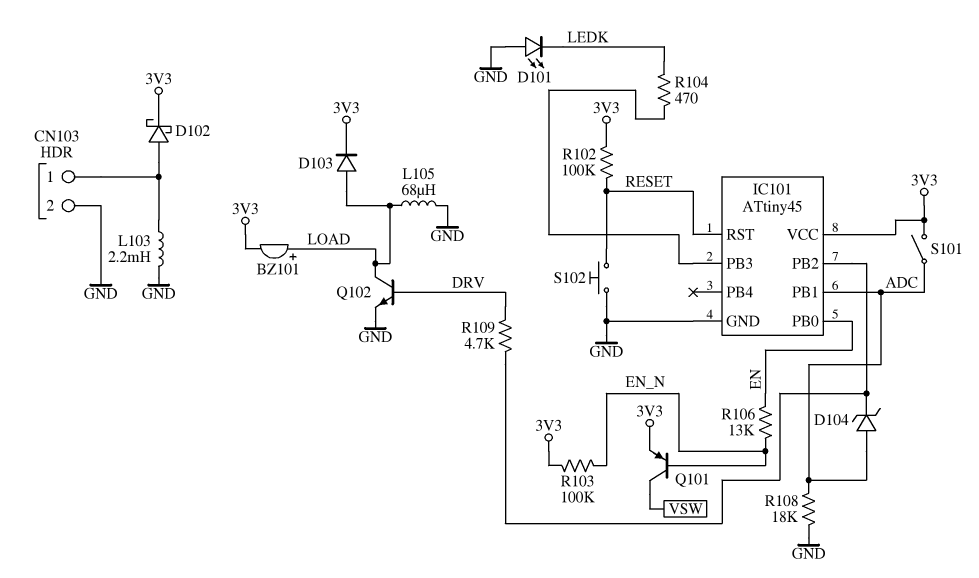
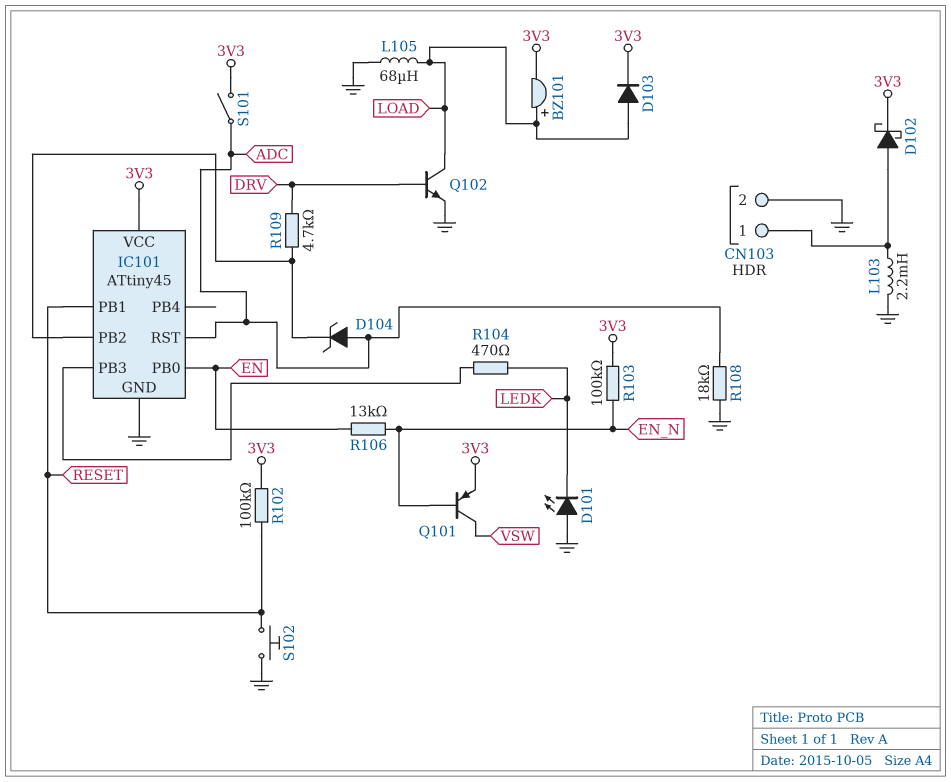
IC101 pin PB1: ADC -> RESET
IC101 pin RST: RESET -> ADC

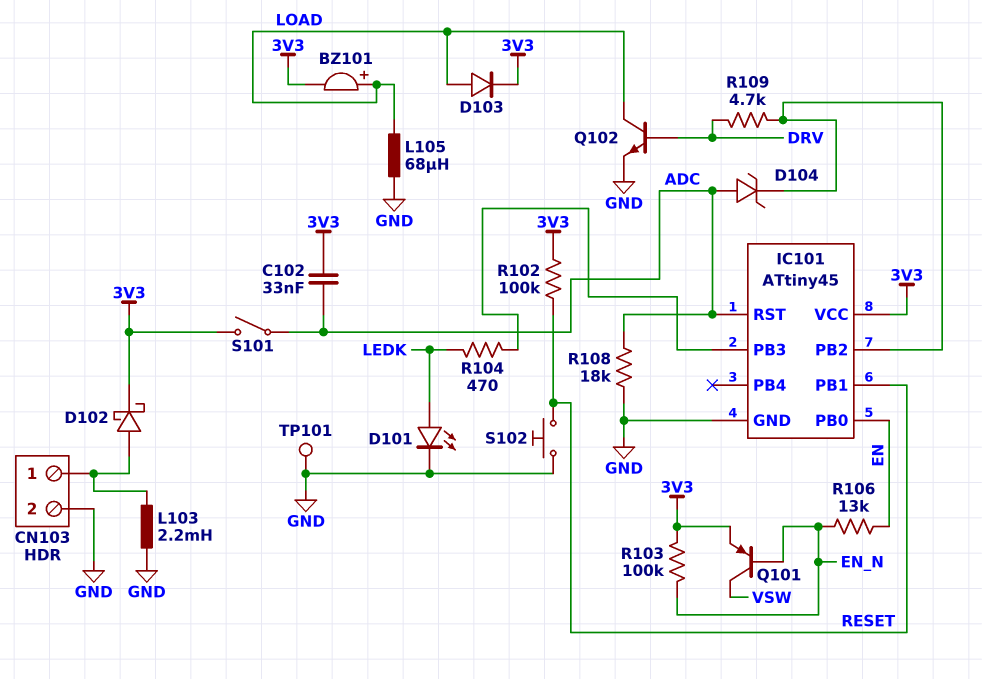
C102: none -> 33nF (3V3, ADC)
D101: LED (A GND, K LEDK) -> LED (A LEDK, K GND)
TP101: none -> test point (GND)

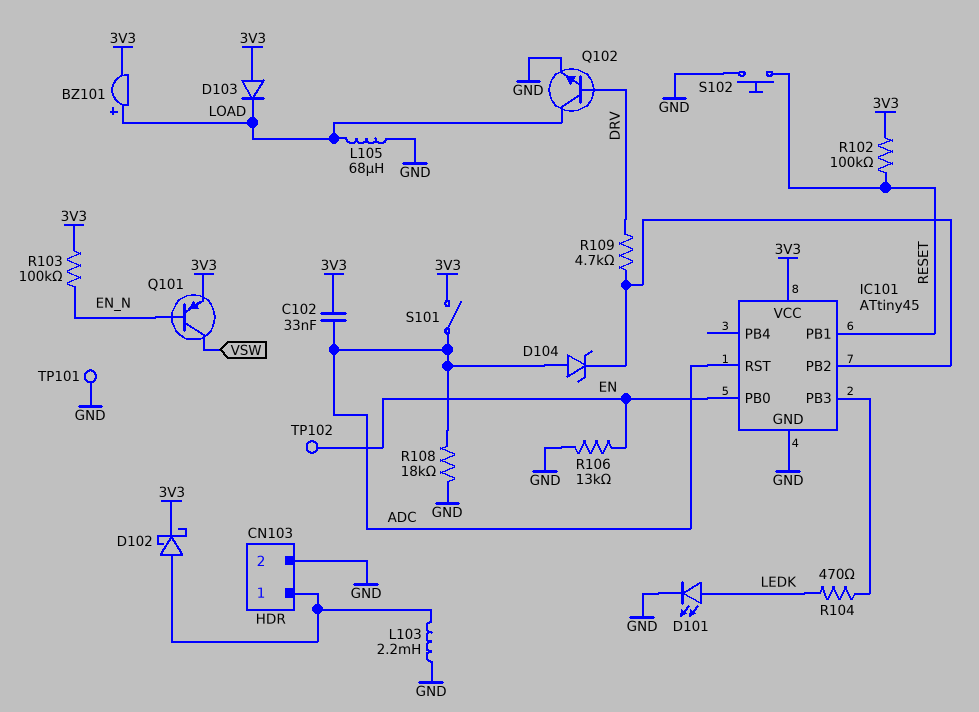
D103: diode (A LOAD, K 3V3) -> diode (A 3V3, K LOAD)
R106: 13k (EN, EN_N) -> 13k (EN, GND)
TP102: none -> test point (EN)

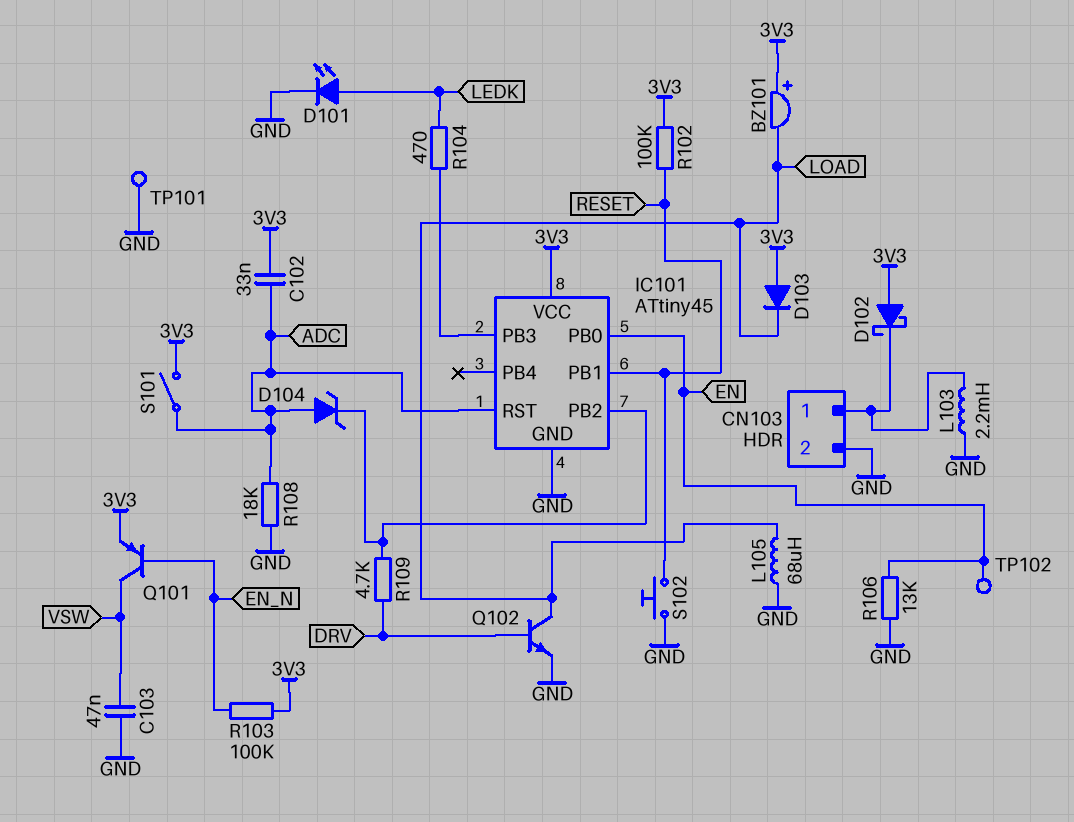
BZ101: buzzer (plus LOAD, minus 3V3) -> buzzer (plus 3V3, minus LOAD)
C103: none -> 47nF (GND, VSW)
D102: schottky (A CN103/1, K 3V3) -> schottky (A 3V3, K CN103/1)

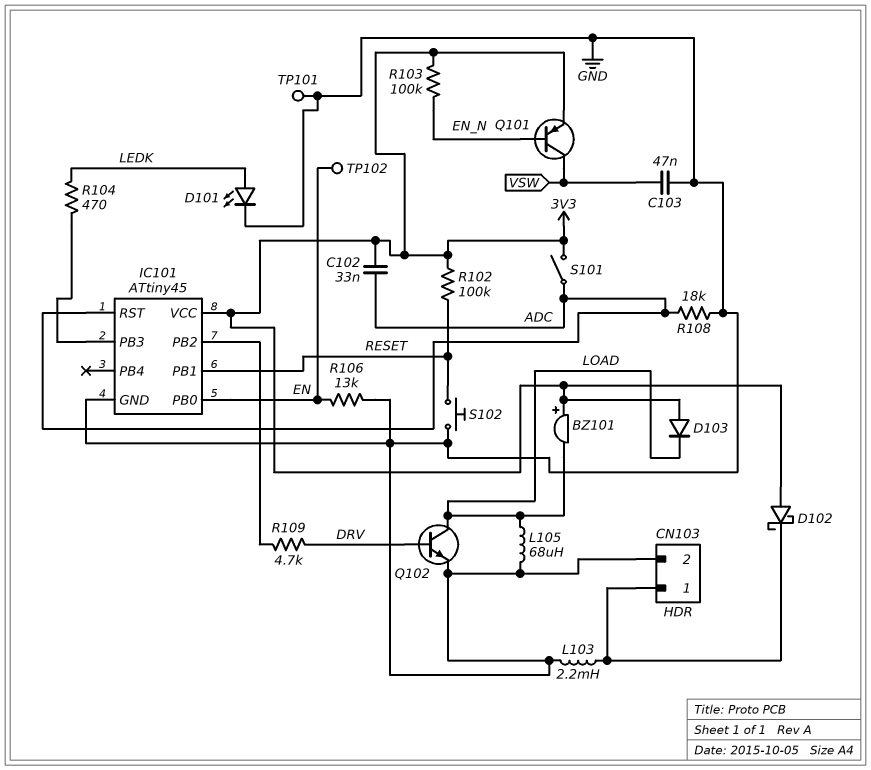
D104: zener (A ADC, K IC101/PB2) -> none

